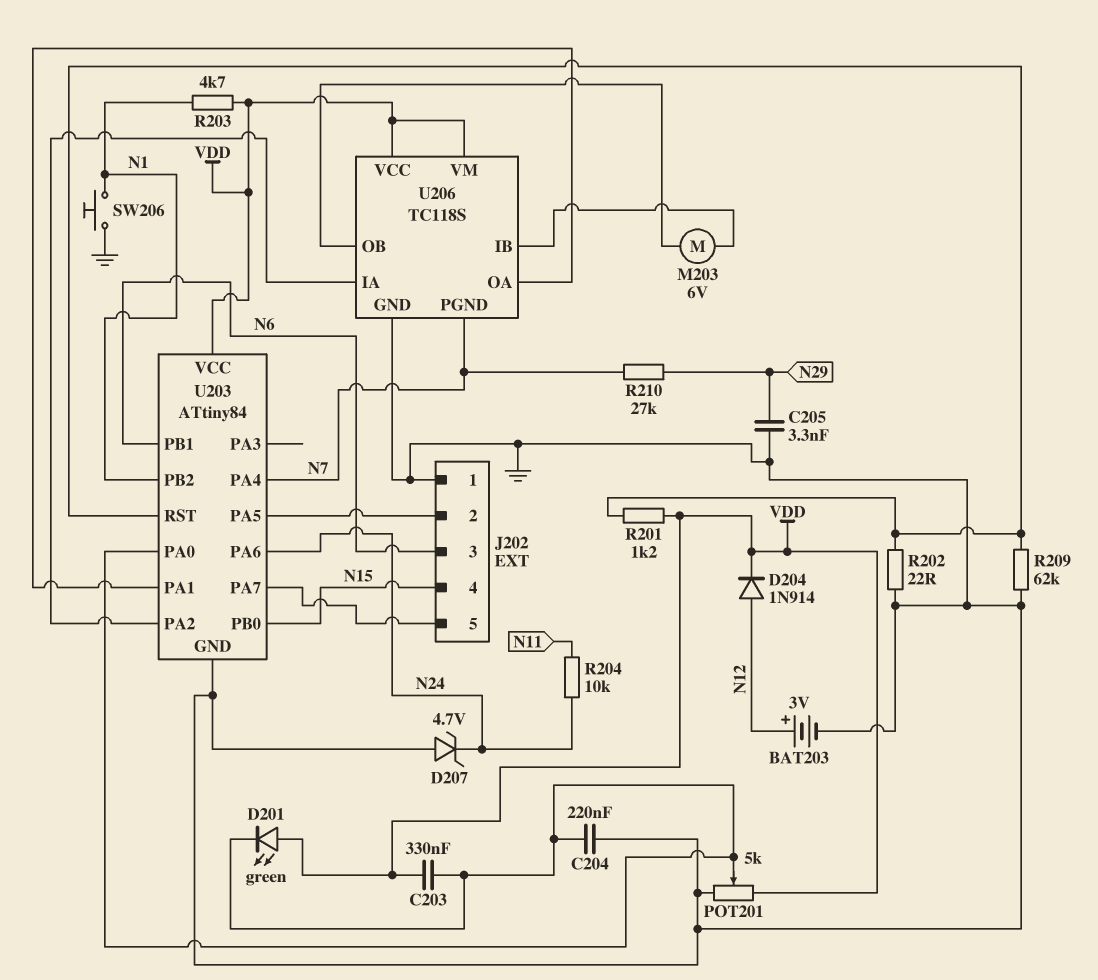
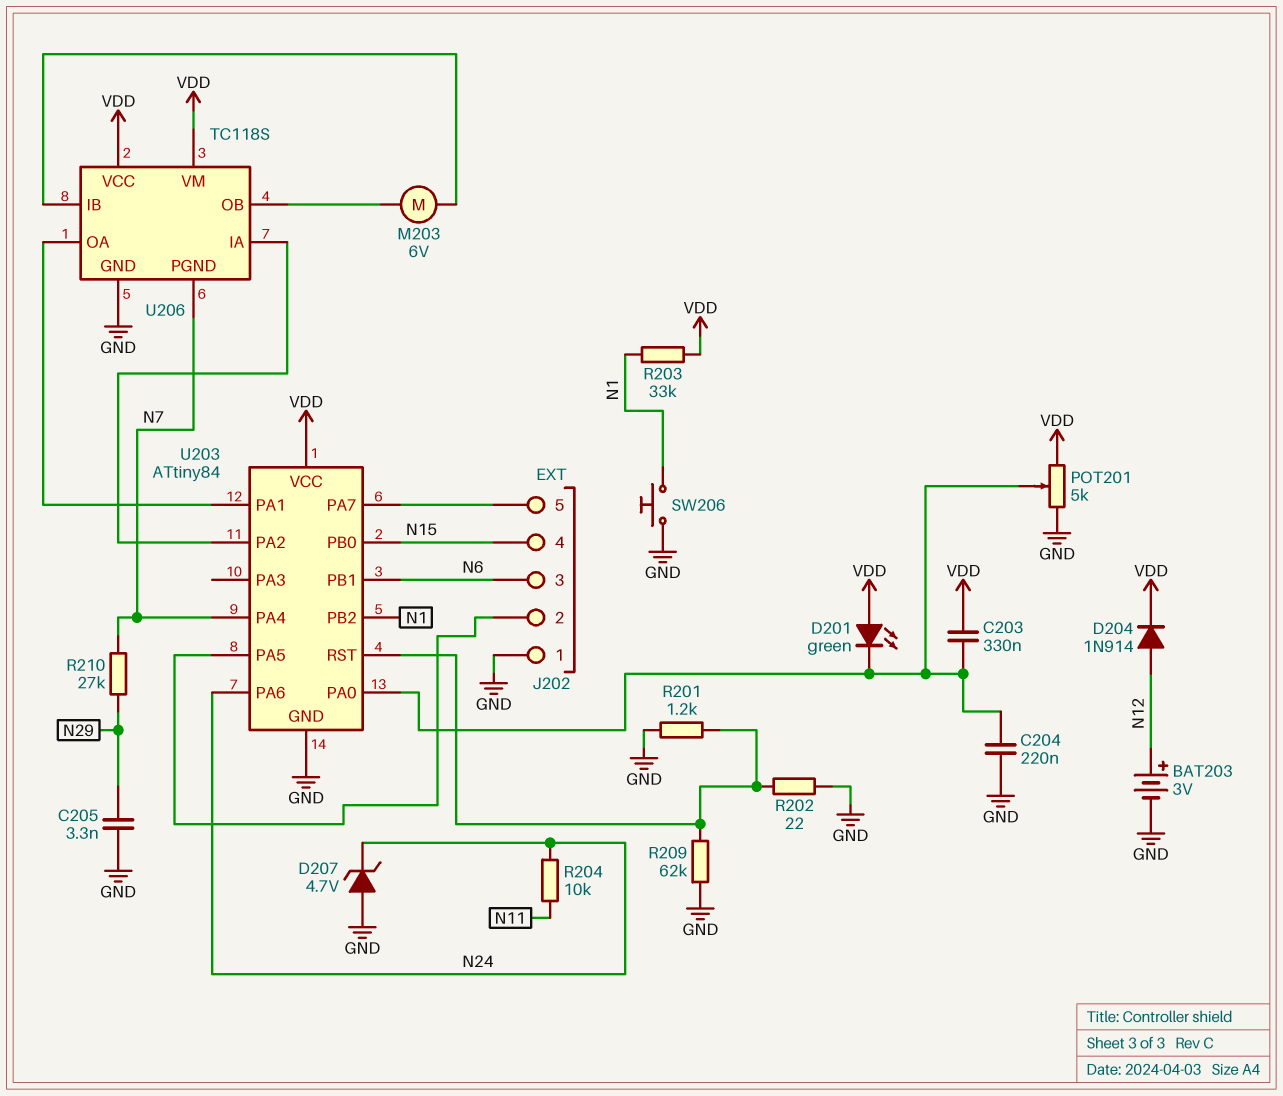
R201: 1.2k (U203/RST, VDD) -> 1.2k (GND, U203/RST)
R203: 4.7k (N1, VDD) -> 33k (N1, VDD)

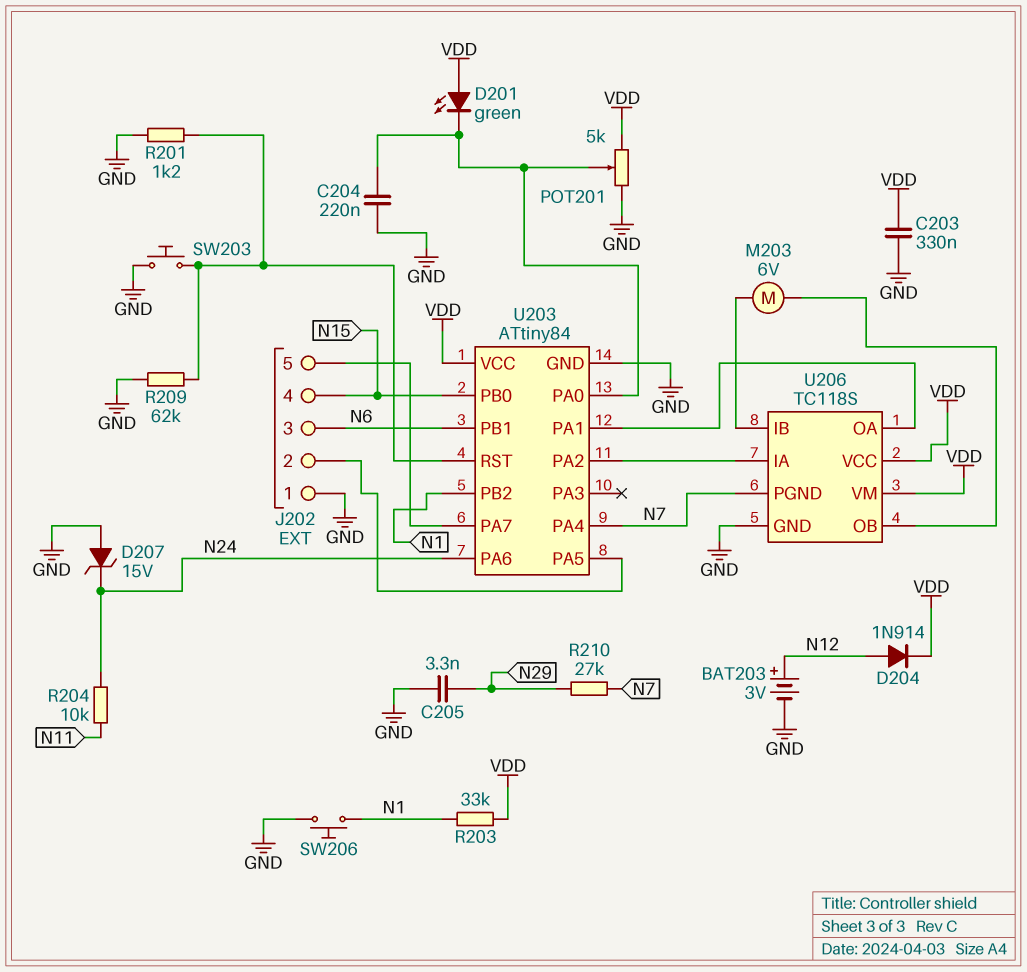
C203: 330nF (U203/PA0, VDD) -> 330nF (GND, VDD)
D207: zener 4.7V (A GND, K N24) -> zener 15V (A GND, K N24)
R202: 22 (GND, U203/RST) -> none
SW203: none -> button (GND, U203/RST)

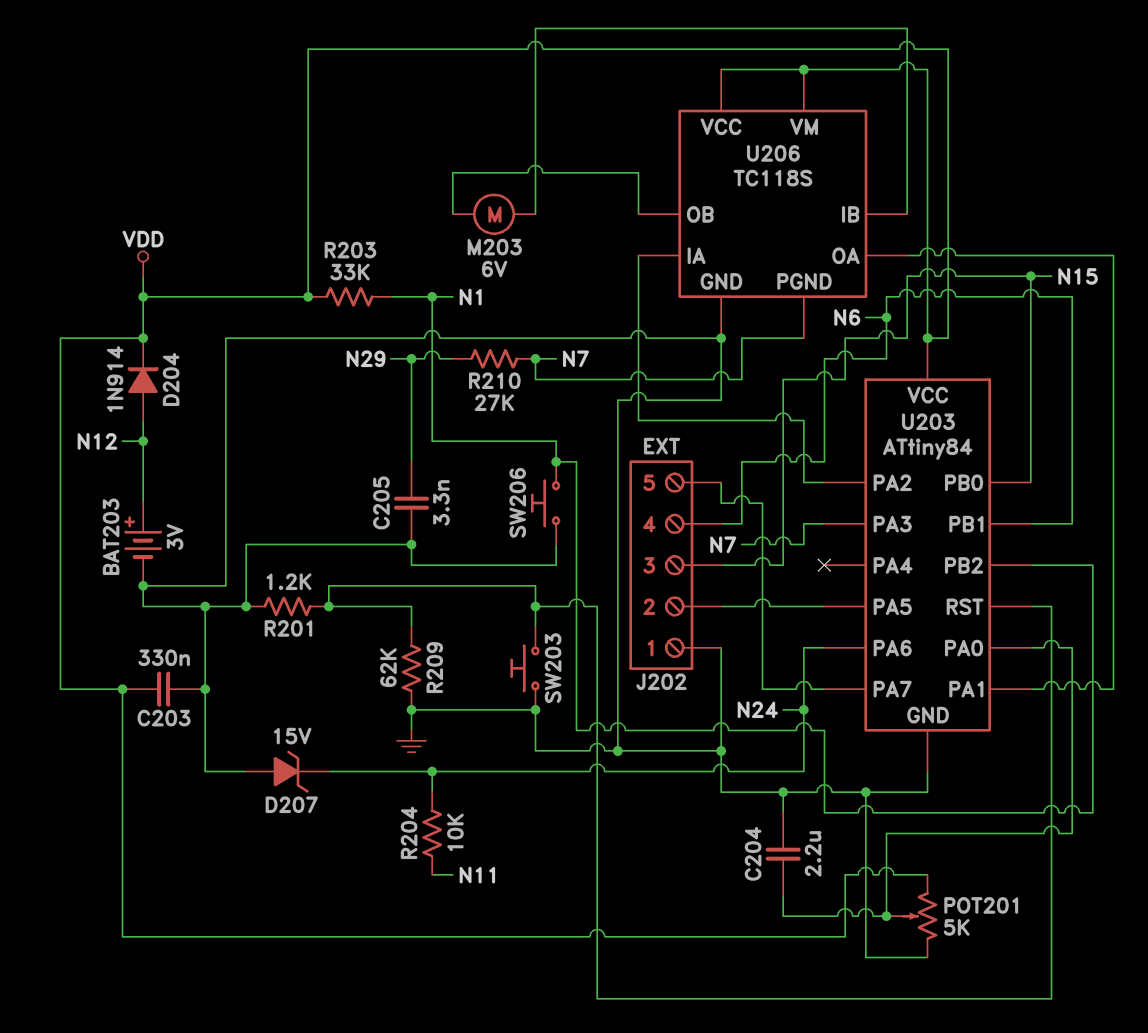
C204: 220nF (GND, U203/PA0) -> 2.2uF (GND, U203/PA0)
D201: LED green (A VDD, K U203/PA0) -> none
J202 pin 3: N6 -> N15
J202 pin 4: N15 -> N6
U203 pin PA3: none -> N7
U203 pin PA4: N7 -> none

